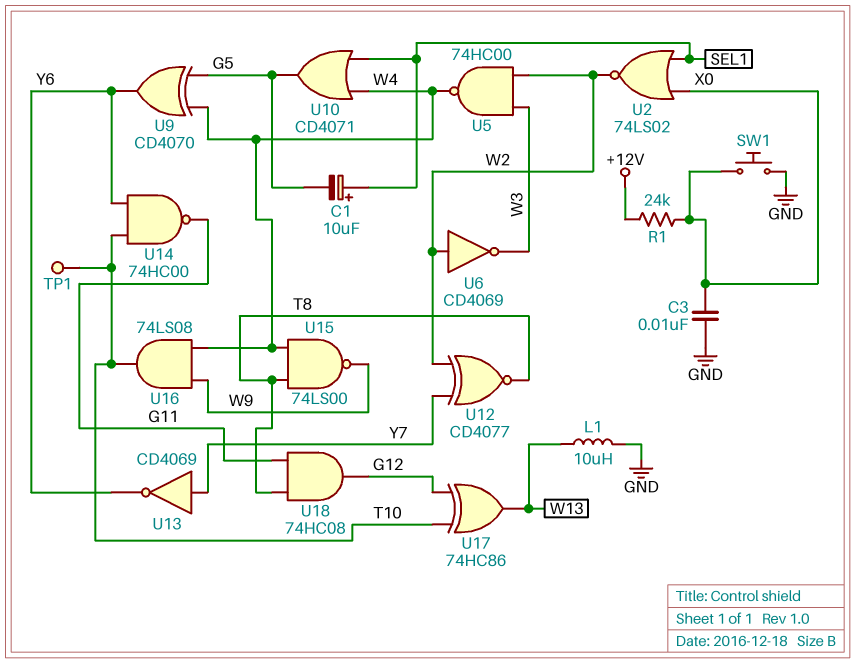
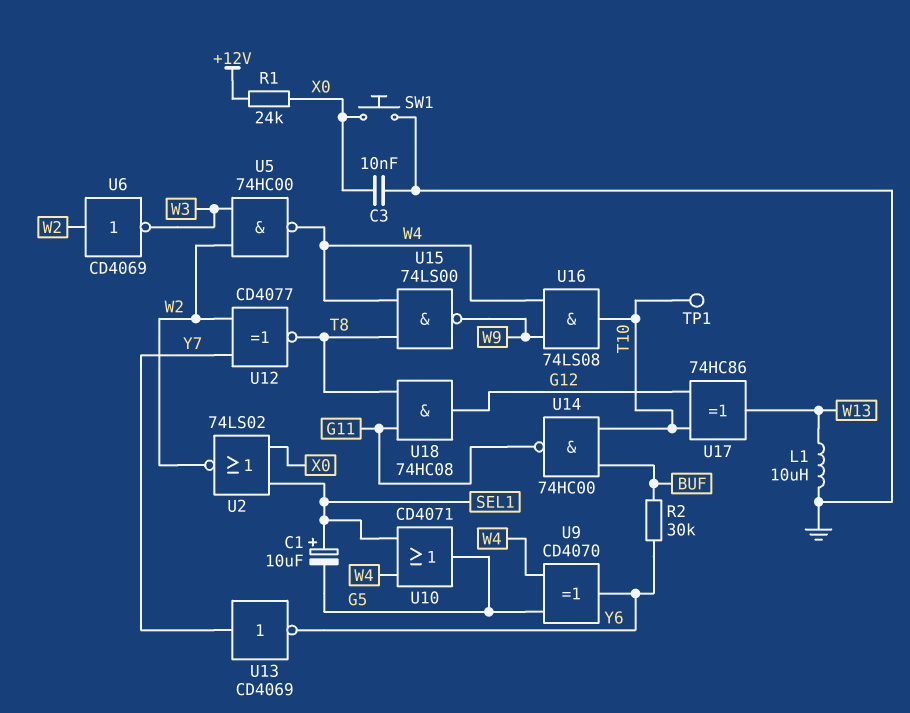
R2: none -> 30k (BUF, Y6)
U14: NAND 74HC00 (in T10, in Y6, out G11) -> NAND 74HC00 (in BUF, in T10, out G11)

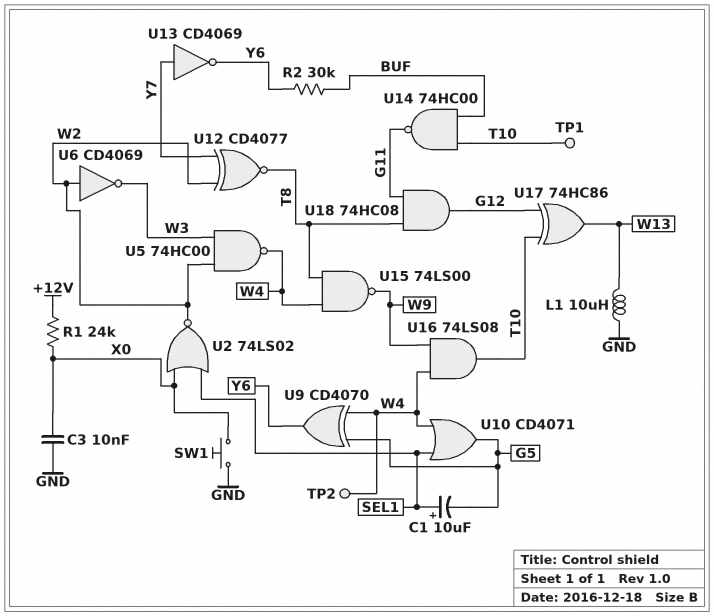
TP2: none -> test point (W4)

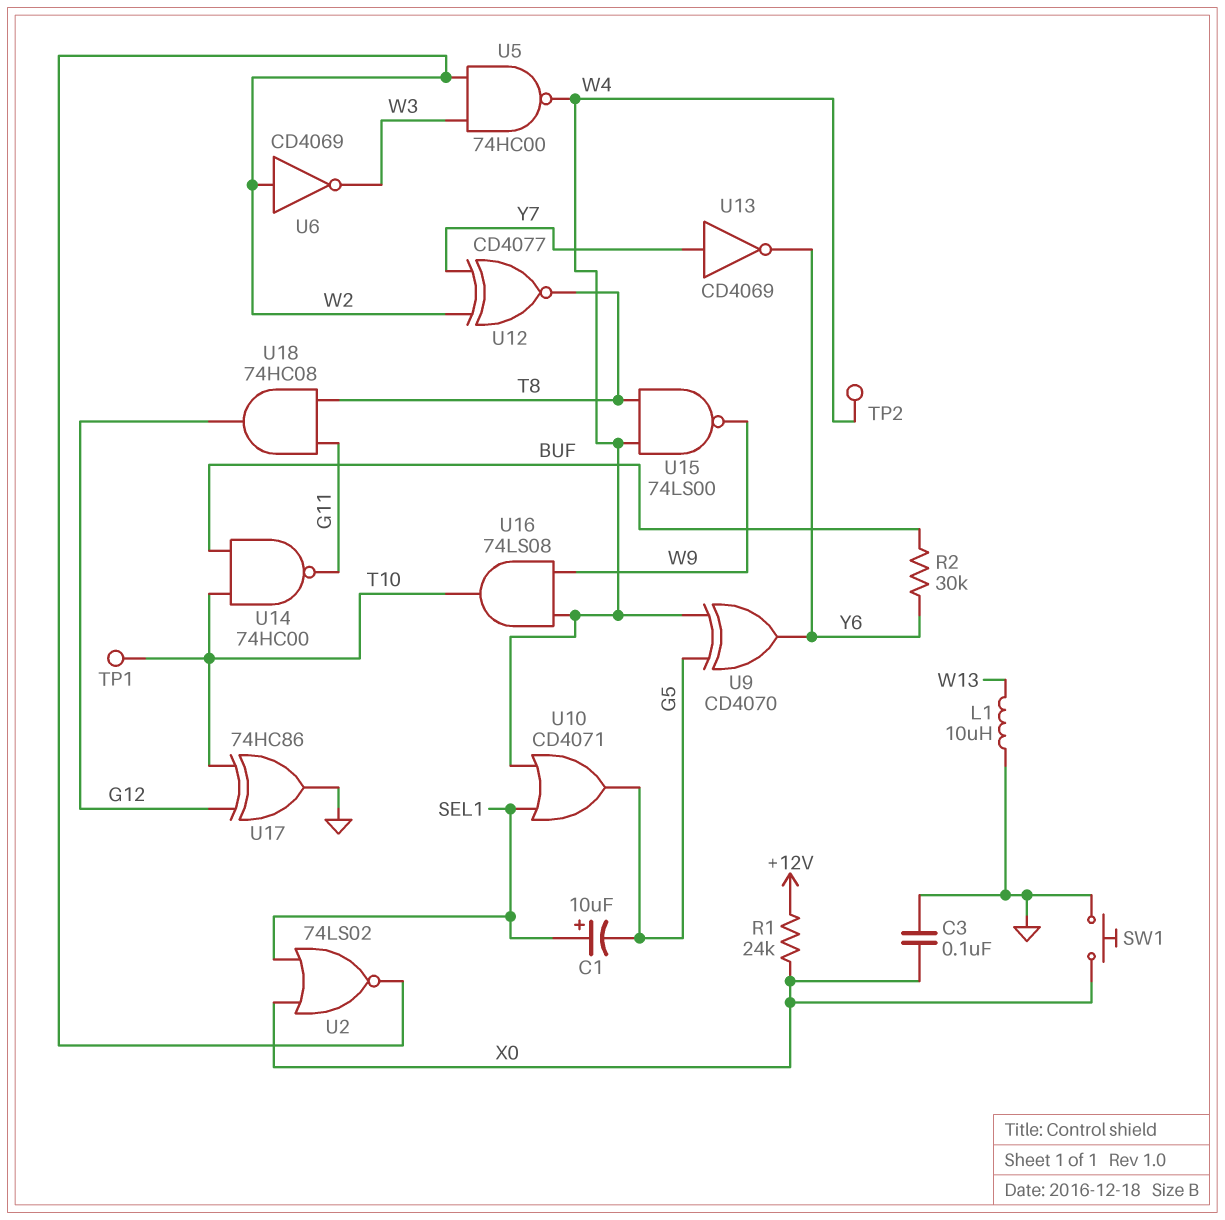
C3: 10nF (GND, X0) -> 100nF (GND, X0)
U17: XOR 74HC86 (in G12, in T10, out W13) -> XOR 74HC86 (in G12, in T10, out GND)

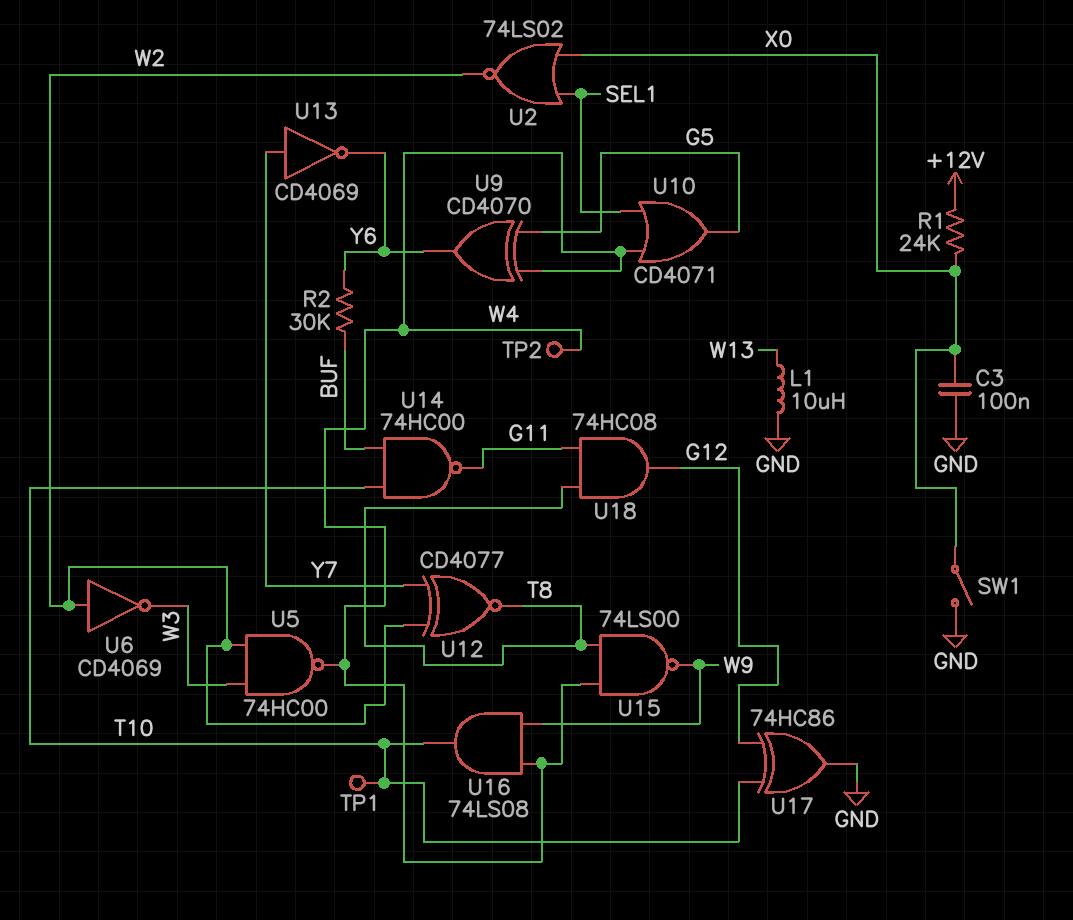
C1: 10uF (plus SEL1, minus G5) -> none
SW1: button (GND, X0) -> switch (GND, X0)

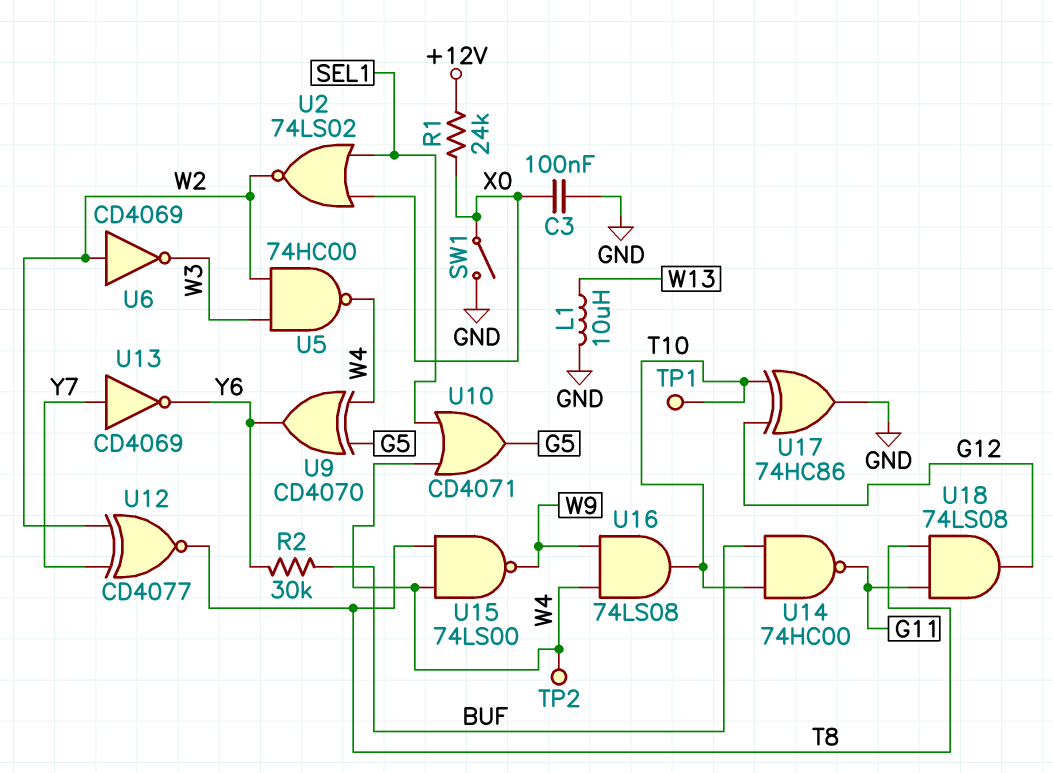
U18: AND 74HC08 (in G11, in T8, out G12) -> AND 74LS08 (in G11, in T8, out G12)

